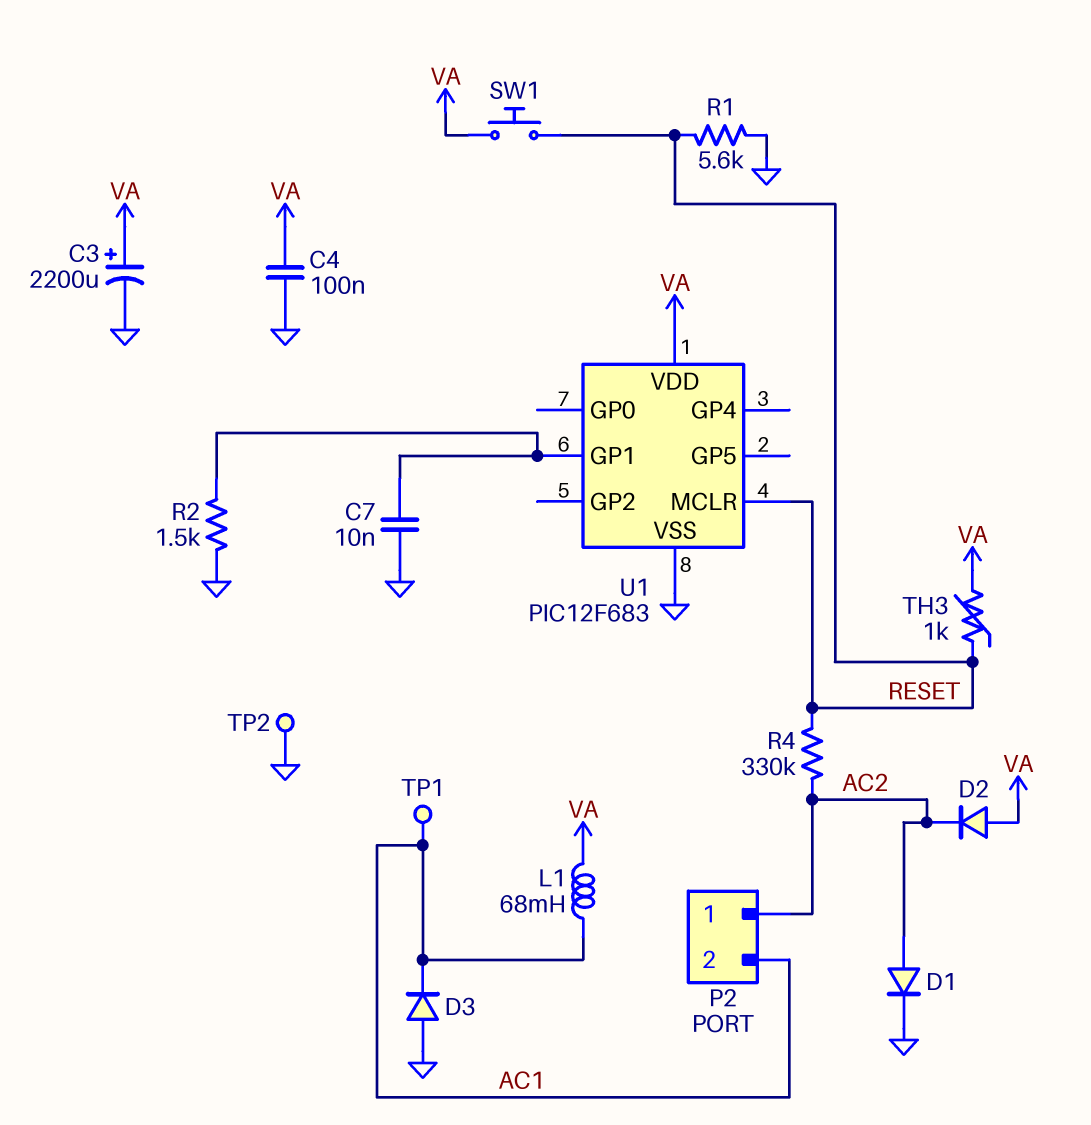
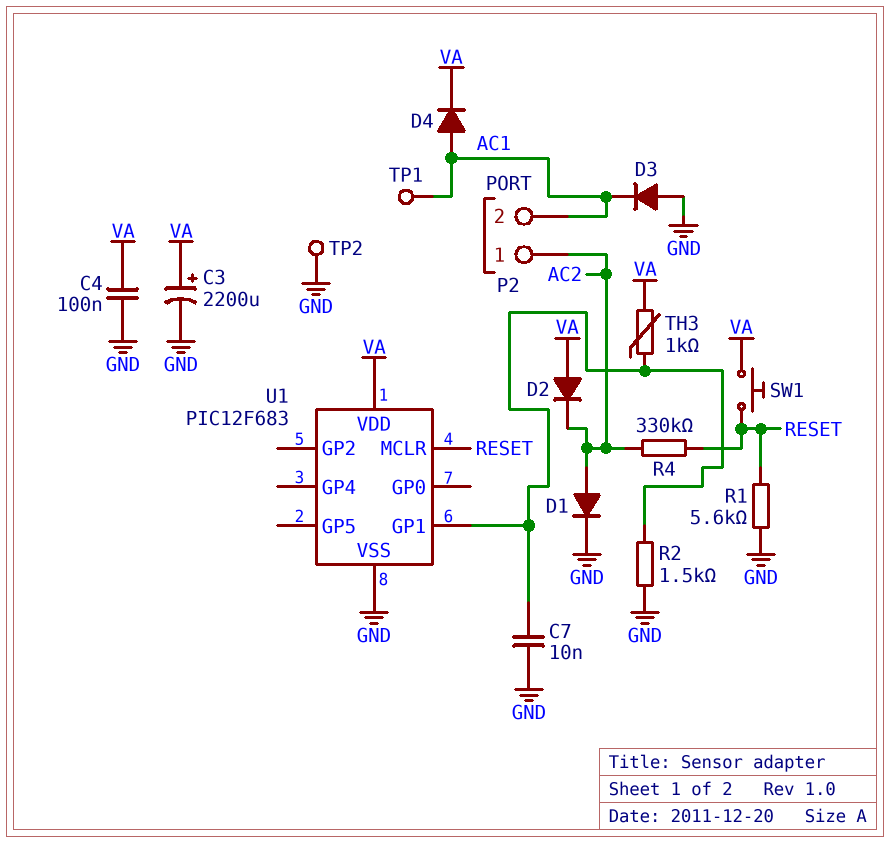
D4: none -> diode (A AC1, K VA)
L1: 68mH (AC1, VA) -> none
TH3: 1k (RESET, VA) -> 1k (U1/GP1, VA)

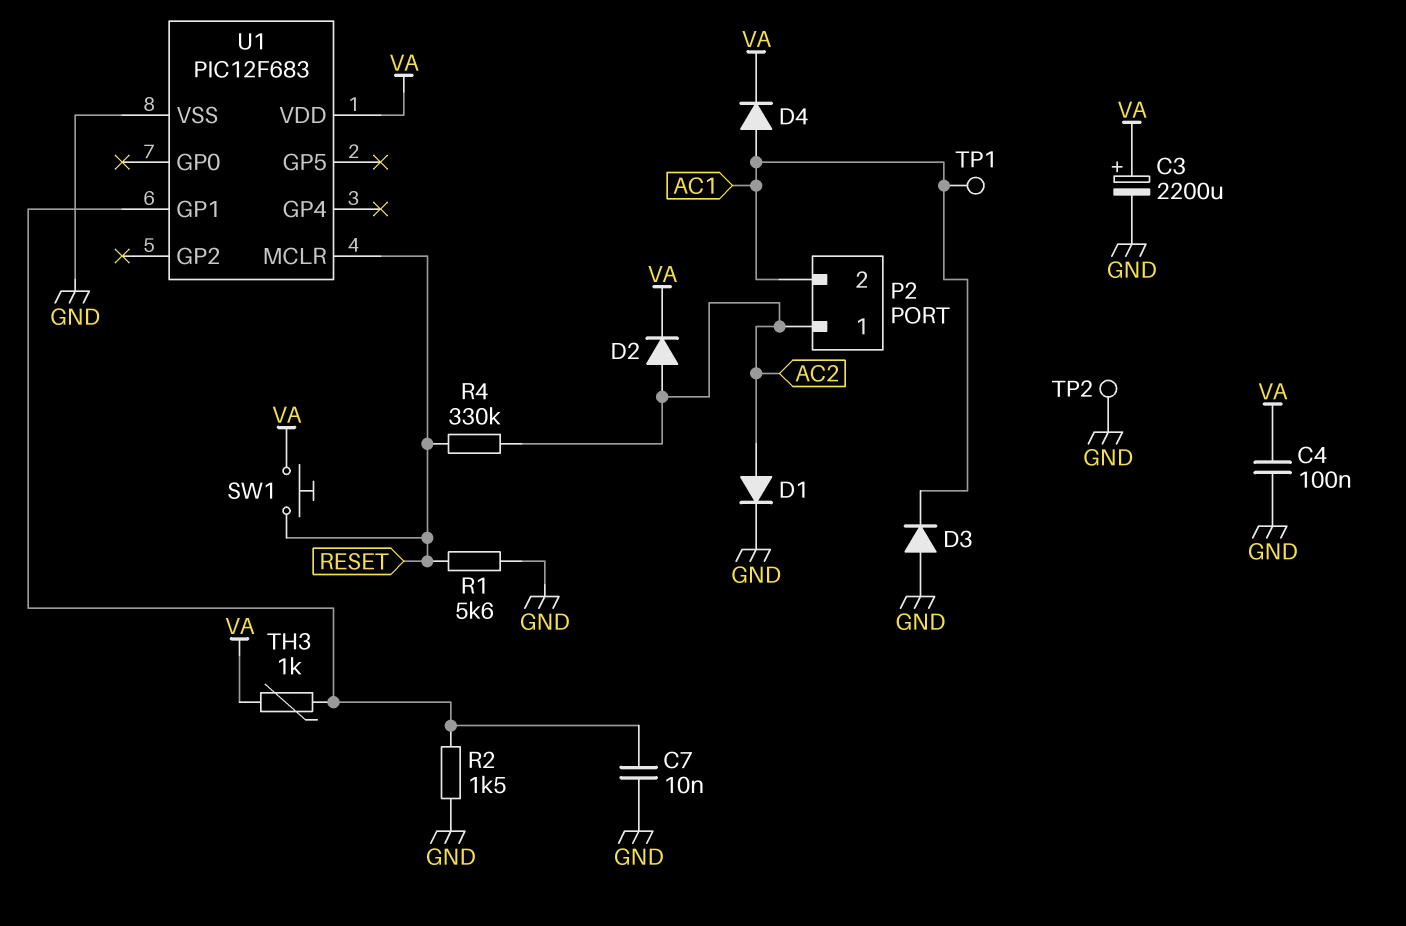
D2: diode (A VA, K AC2) -> diode (A AC2, K VA)

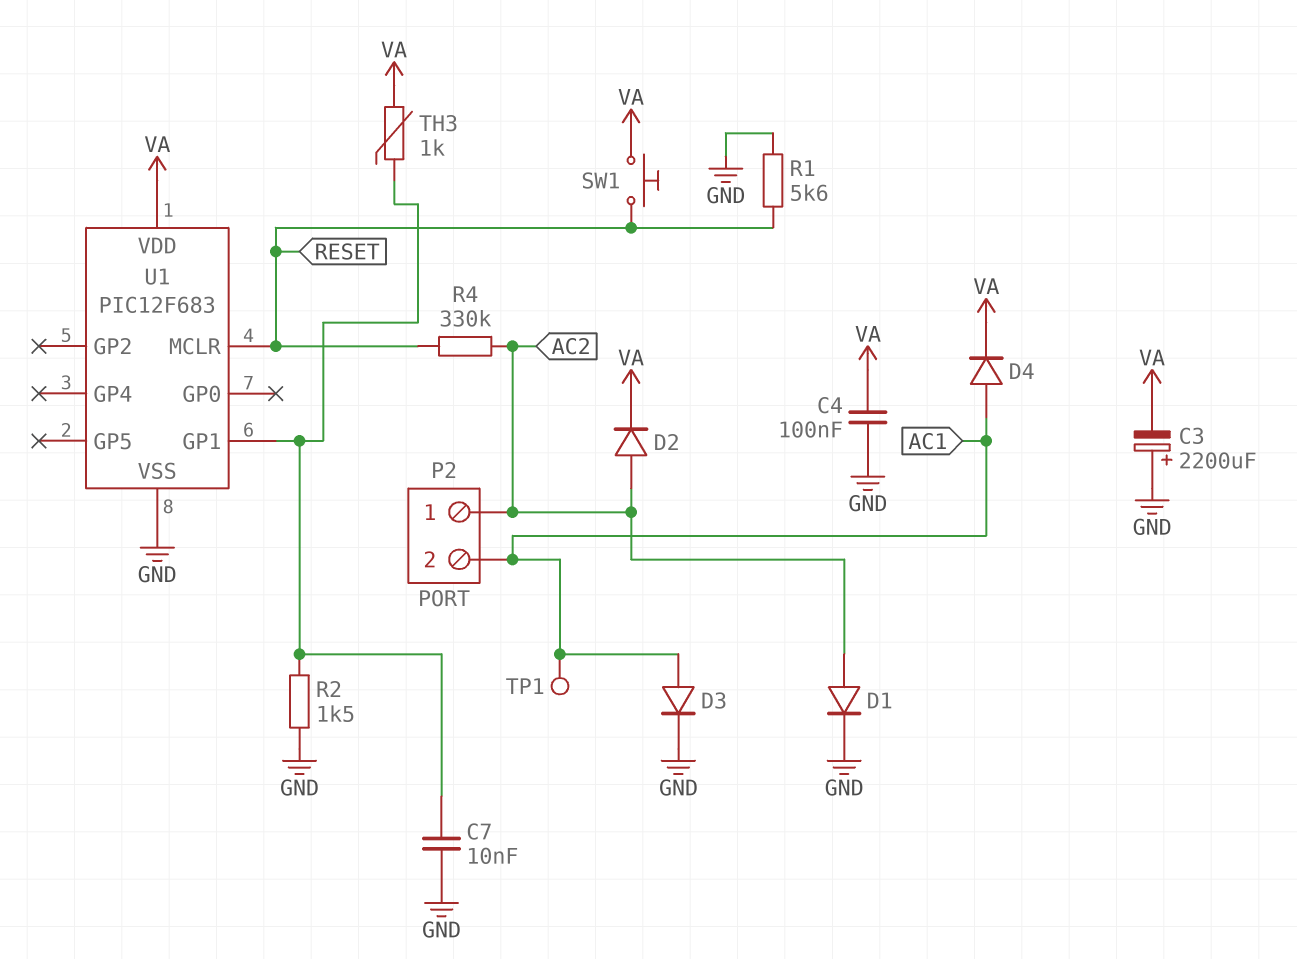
C3: 2200uF (plus VA, minus GND) -> 2200uF (plus GND, minus VA)
D3: diode (A GND, K AC1) -> diode (A AC1, K GND)
TP2: test point (GND) -> none

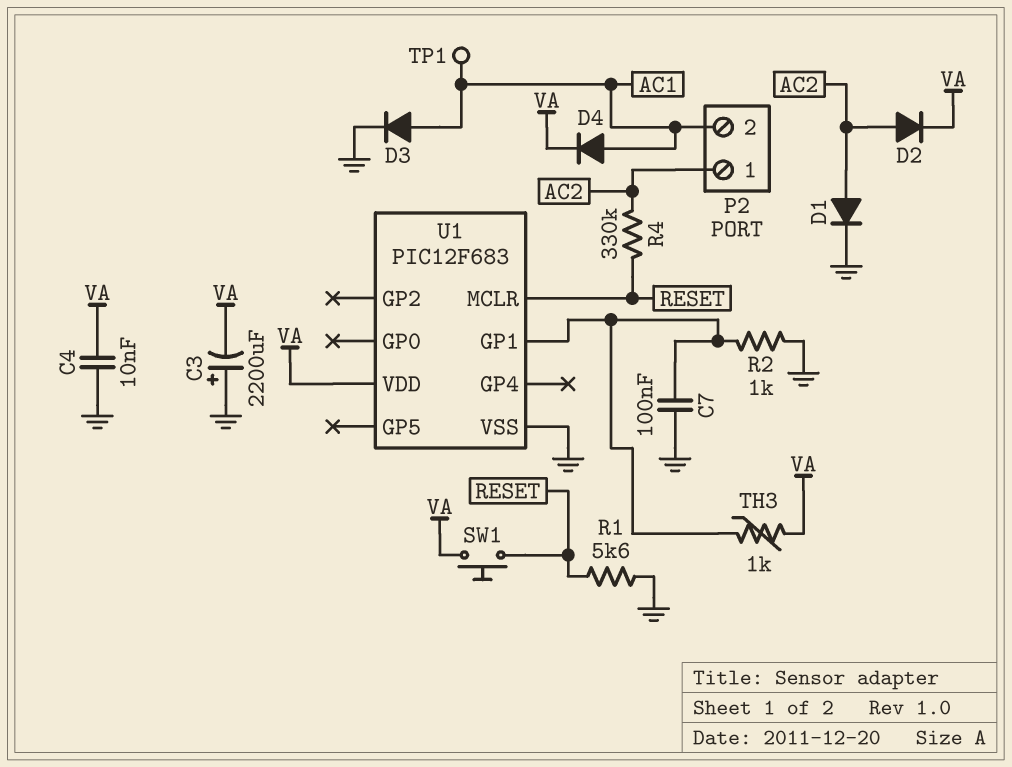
C4: 100nF (GND, VA) -> 10nF (GND, VA)
C7: 10nF (GND, U1/GP1) -> 100nF (GND, U1/GP1)
R2: 1.5k (GND, U1/GP1) -> 1k (GND, U1/GP1)

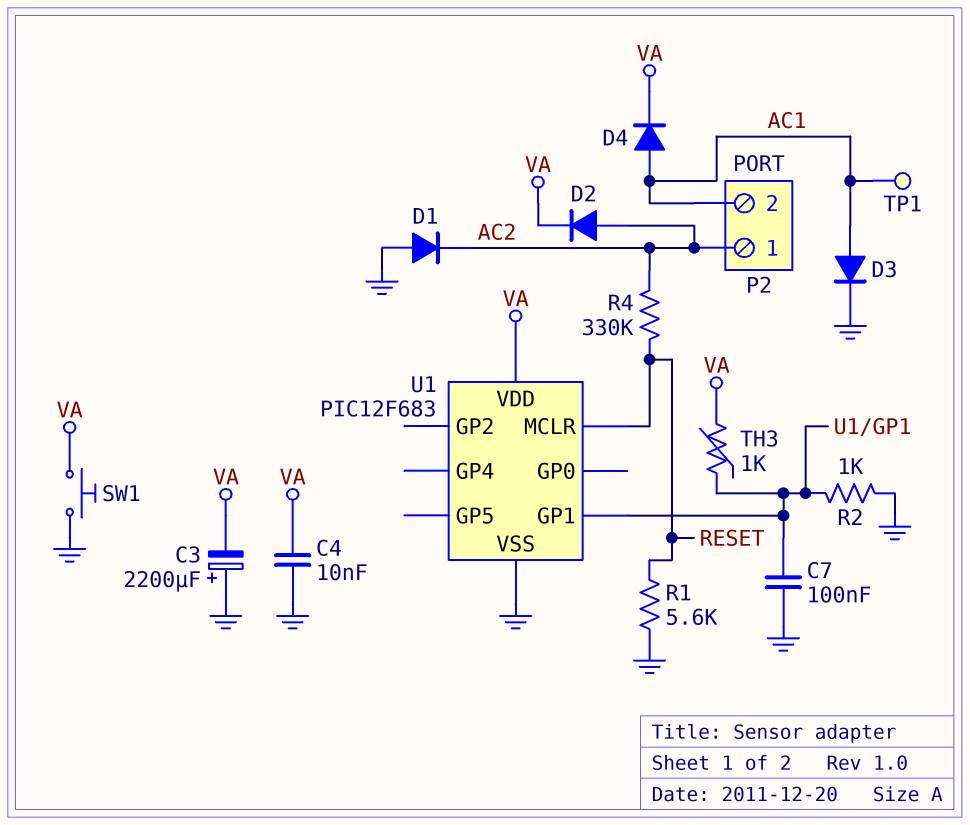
D1: diode (A AC2, K GND) -> diode (A GND, K AC2)
SW1: button (RESET, VA) -> button (GND, VA)

